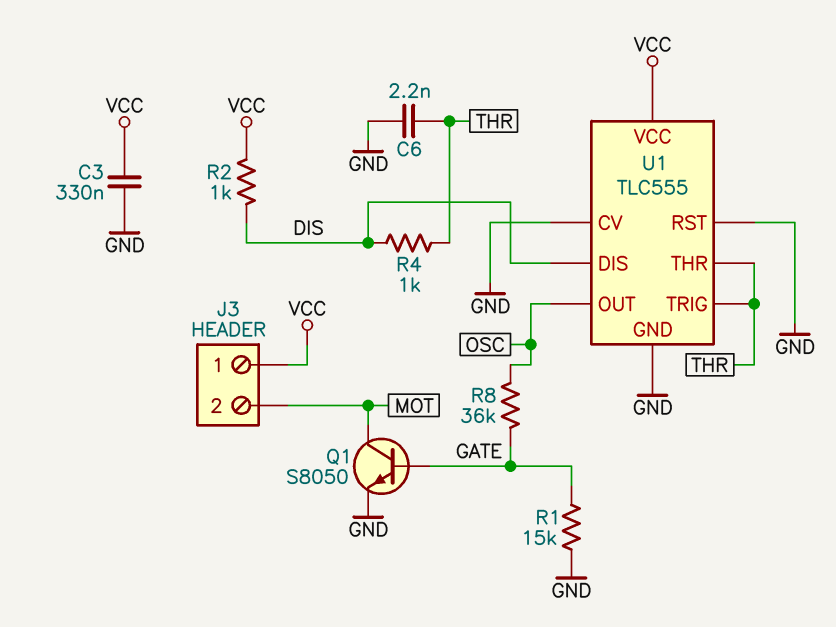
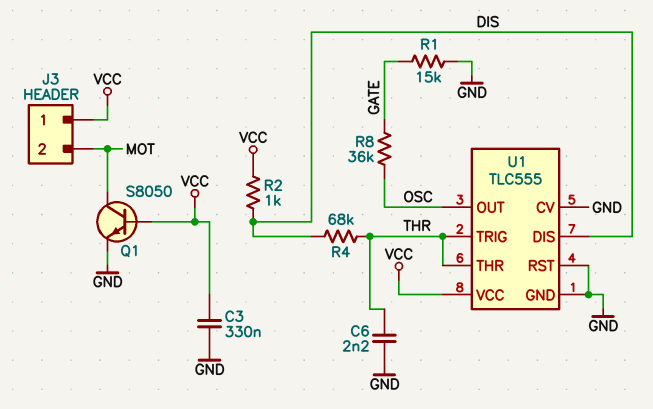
Q1: NPN S8050 (B GATE, C MOT, E GND) -> NPN S8050 (B VCC, C MOT, E GND)
R4: 1k (DIS, THR) -> 68k (DIS, THR)

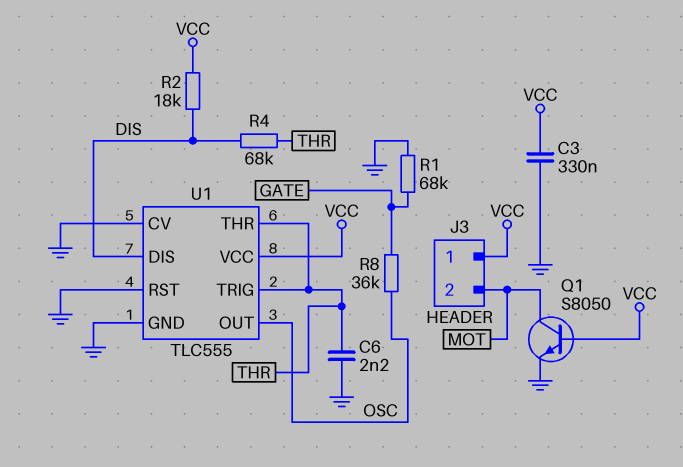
R1: 15k (GATE, GND) -> 68k (GATE, GND)
R2: 1k (DIS, VCC) -> 18k (DIS, VCC)

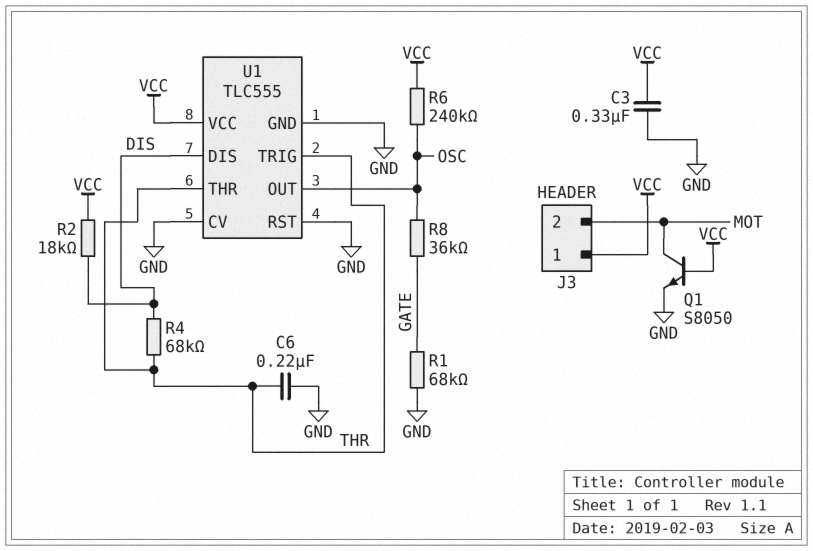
C6: 2.2nF (GND, THR) -> 220nF (GND, THR)
R6: none -> 240k (OSC, VCC)

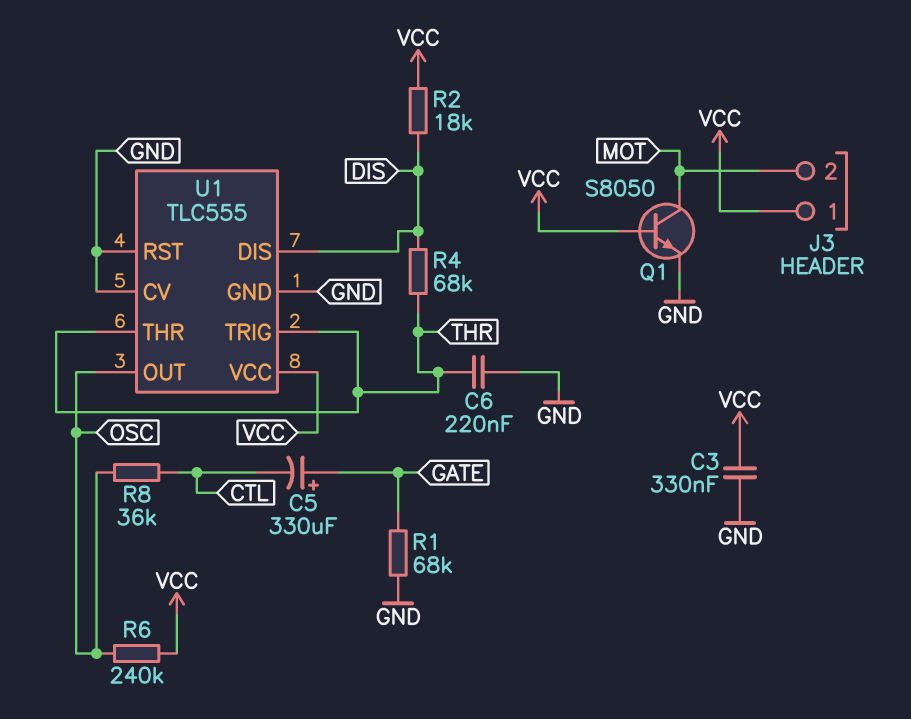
C5: none -> 330uF (plus GATE, minus CTL)
R8: 36k (GATE, OSC) -> 36k (CTL, OSC)

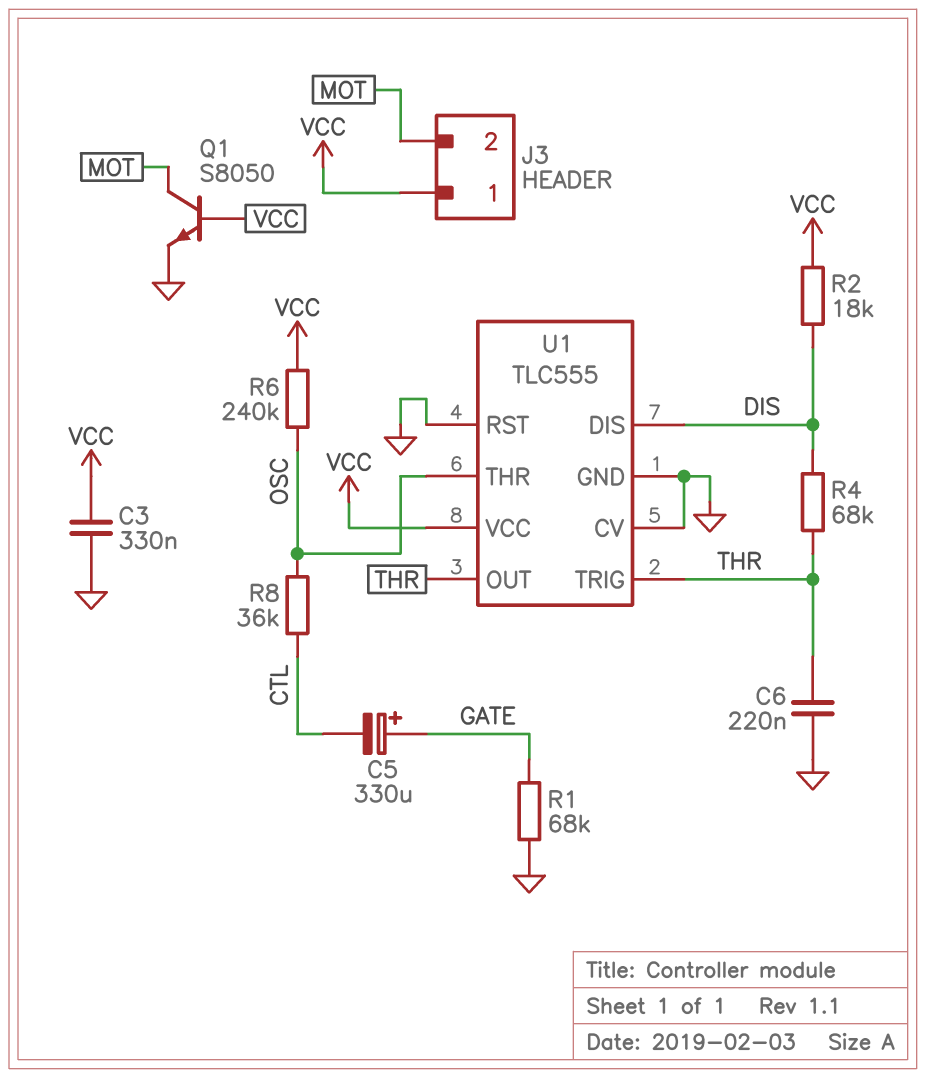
U1 pin OUT: OSC -> THR
U1 pin THR: THR -> OSC

